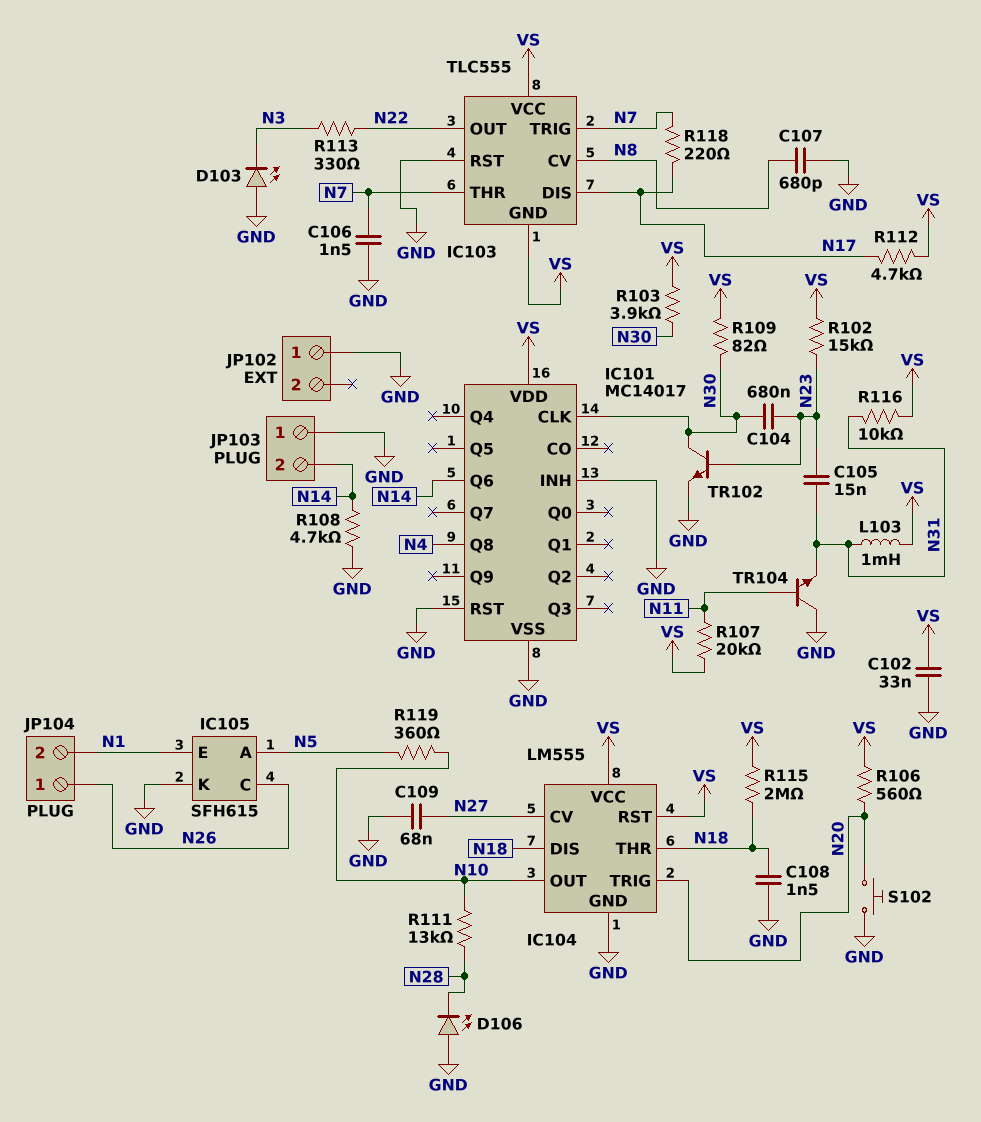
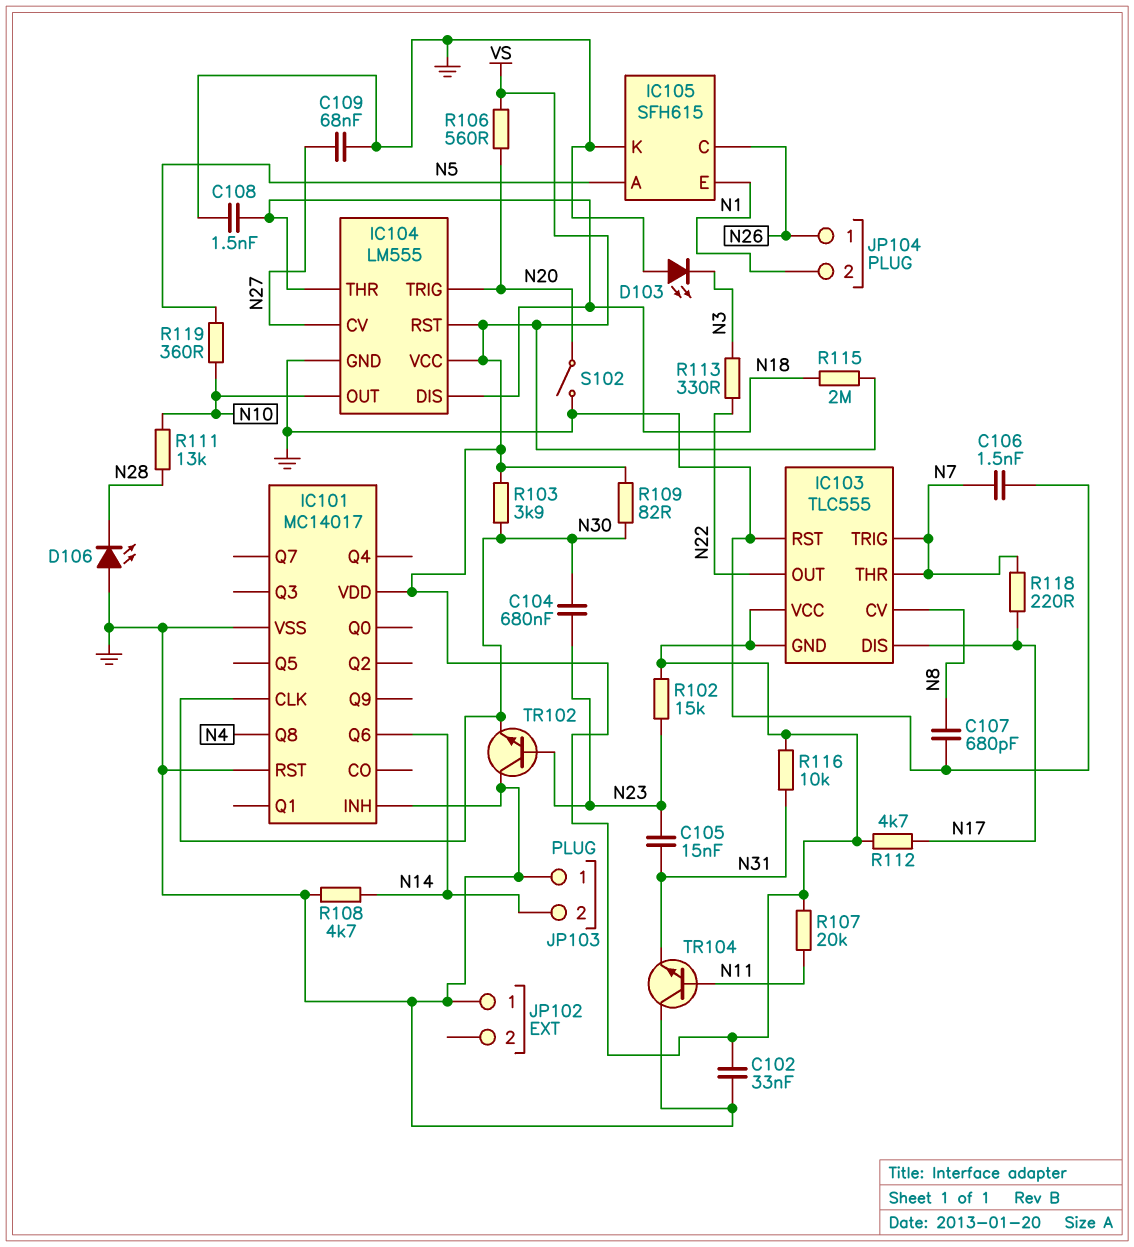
L103: 1mH (N31, VS) -> none
S102: button (GND, N20) -> switch (GND, N20)
TR102: NPN (B N23, C N30, E GND) -> NPN (B N23, C GND, E N30)

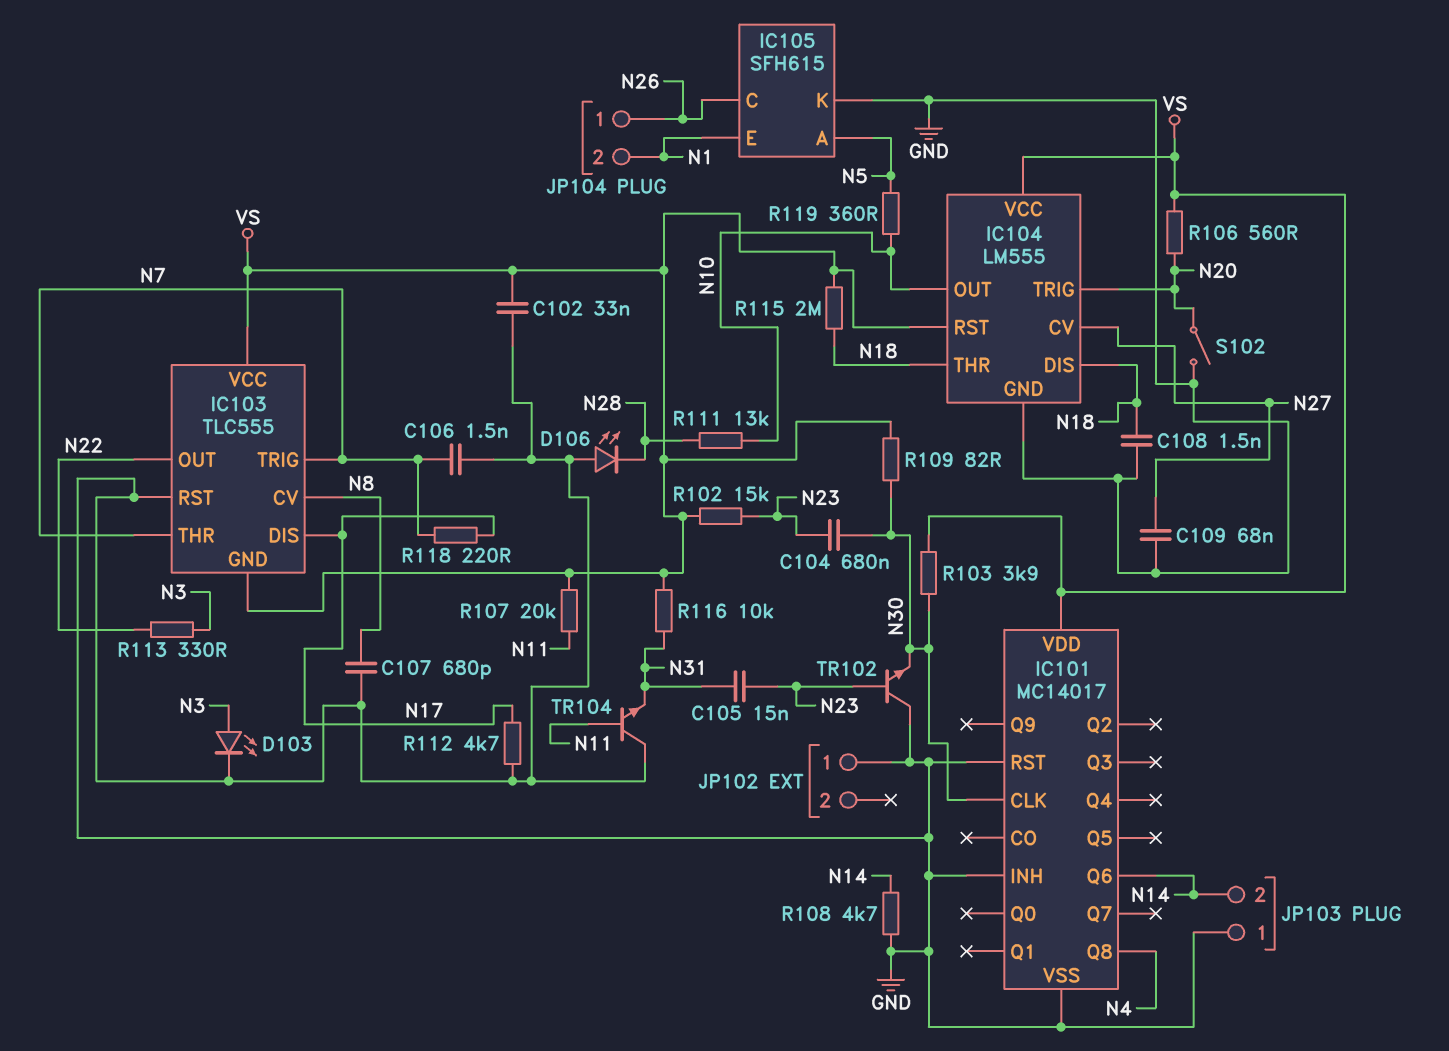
D103: LED (A GND, K N3) -> LED (A N3, K GND)
R112: 4.7k (N17, VS) -> 4.7k (GND, N17)

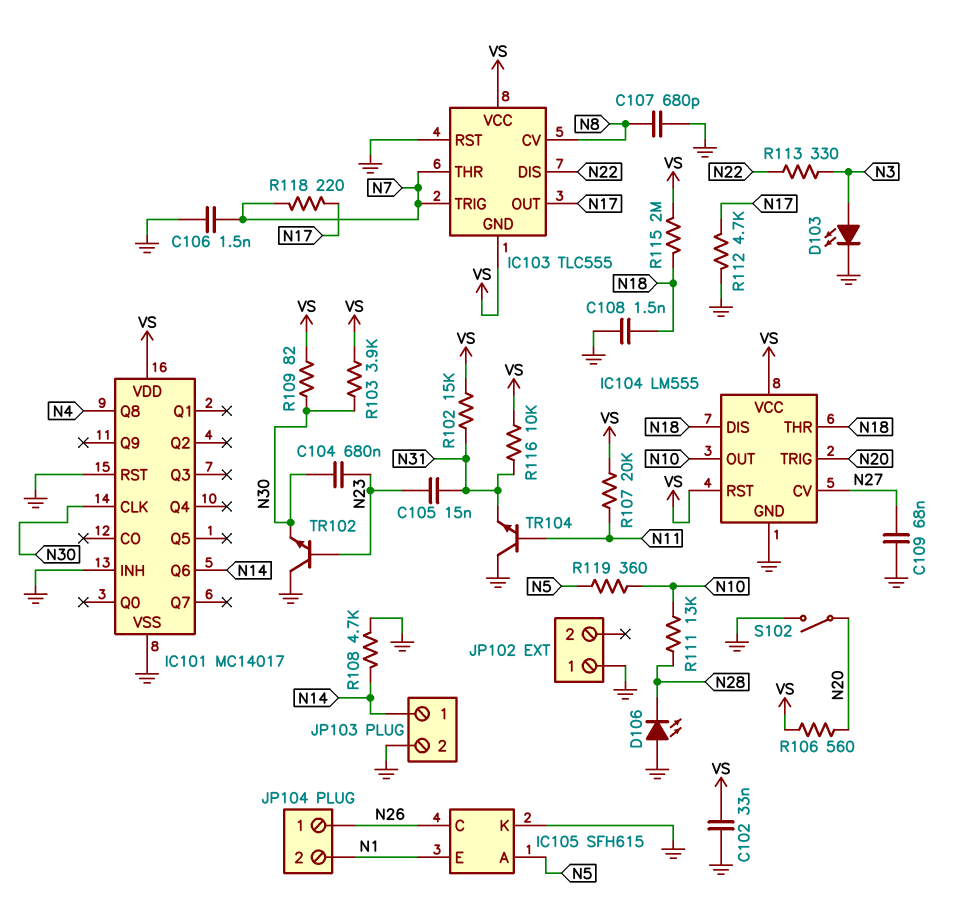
IC103 pin DIS: N17 -> N22
IC103 pin OUT: N22 -> N17
JP103 pin 1: GND -> N14
JP103 pin 2: N14 -> GND
R102: 15k (N23, VS) -> 15k (N31, VS)

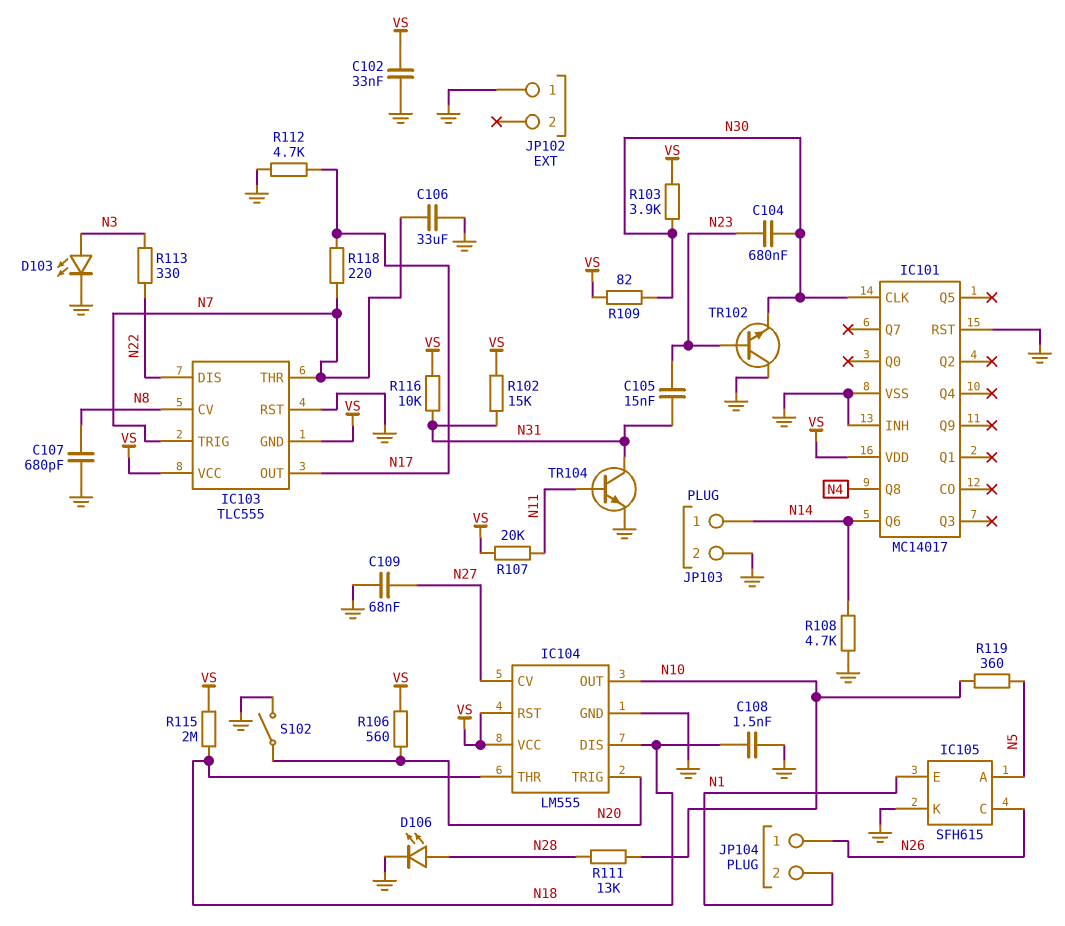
C106: 1.5nF (GND, N7) -> 33uF (GND, N7)
D106: LED (A GND, K N28) -> LED (A N28, K GND)
TR104: NPN (B N11, C GND, E N31) -> NPN (B N11, C N31, E GND)

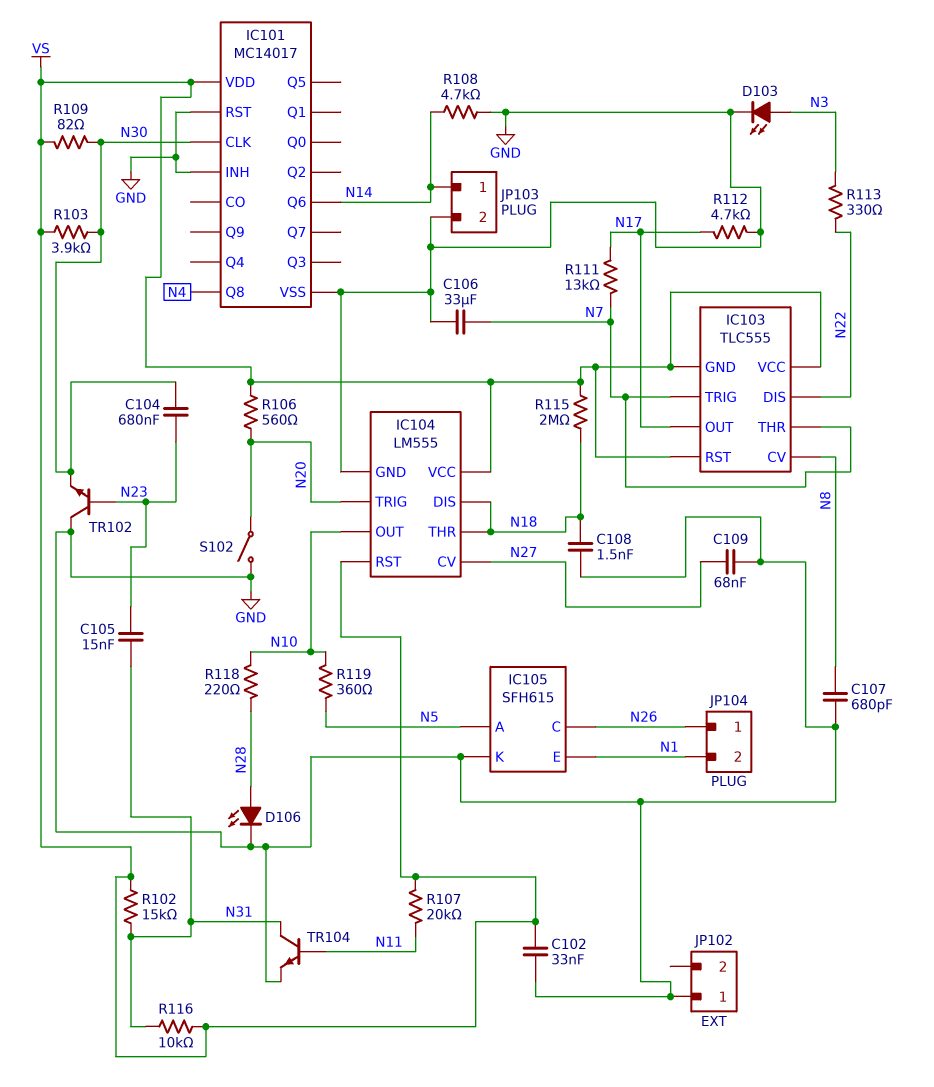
IC103 pin RST: GND -> VS
R111: 13k (N10, N28) -> 13k (N7, N17)
R118: 220 (N7, N17) -> 220 (N10, N28)

